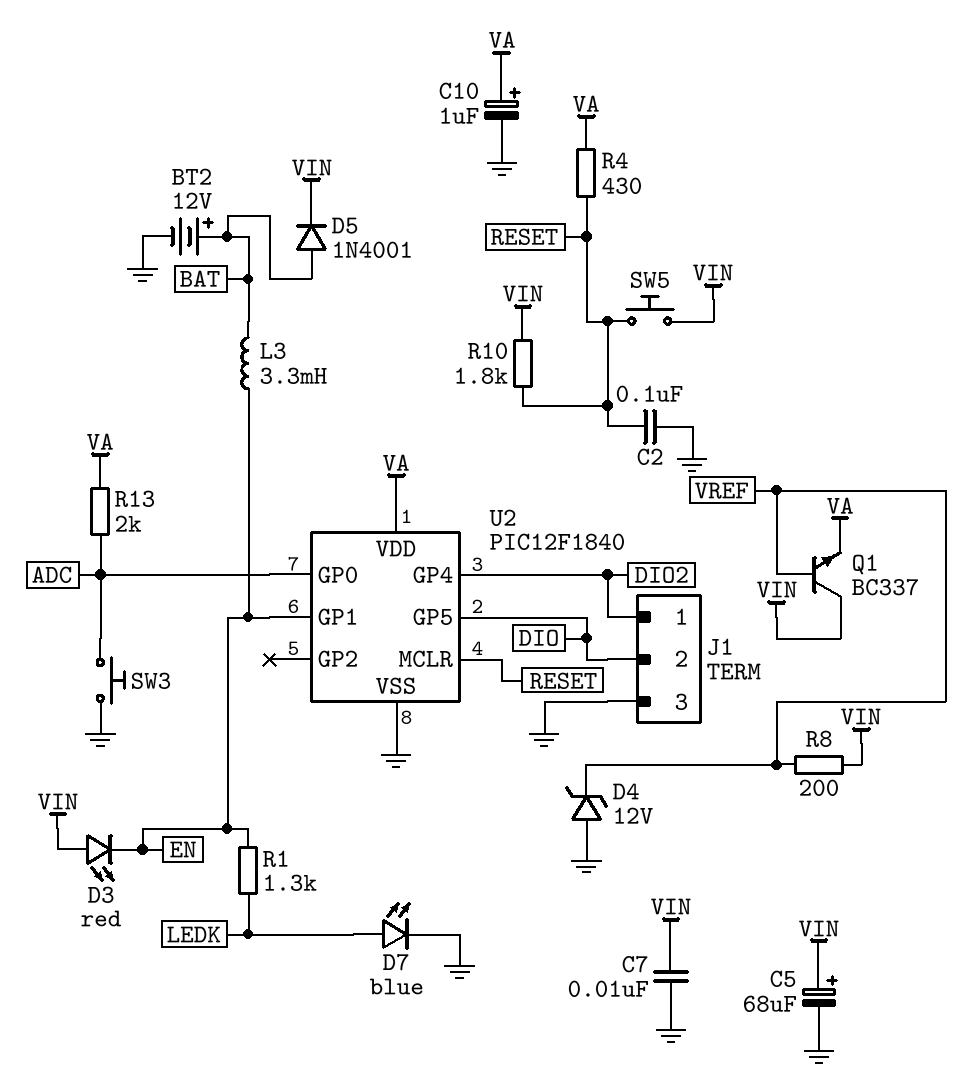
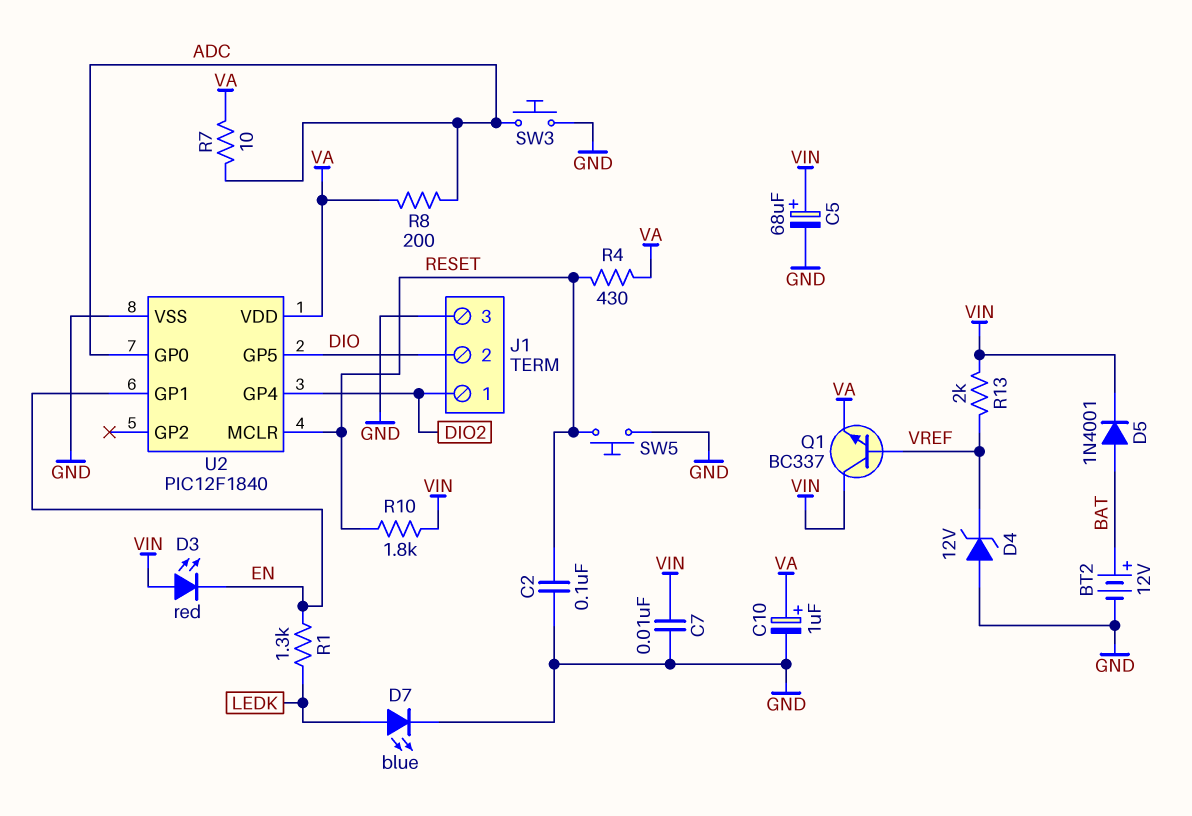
L3: 3.3mH (BAT, EN) -> none
R7: none -> 10 (ADC, VA)
R8: 200 (VIN, VREF) -> 200 (ADC, VA)
R13: 2k (ADC, VA) -> 2k (VIN, VREF)
SW5: button (RESET, VIN) -> button (GND, RESET)

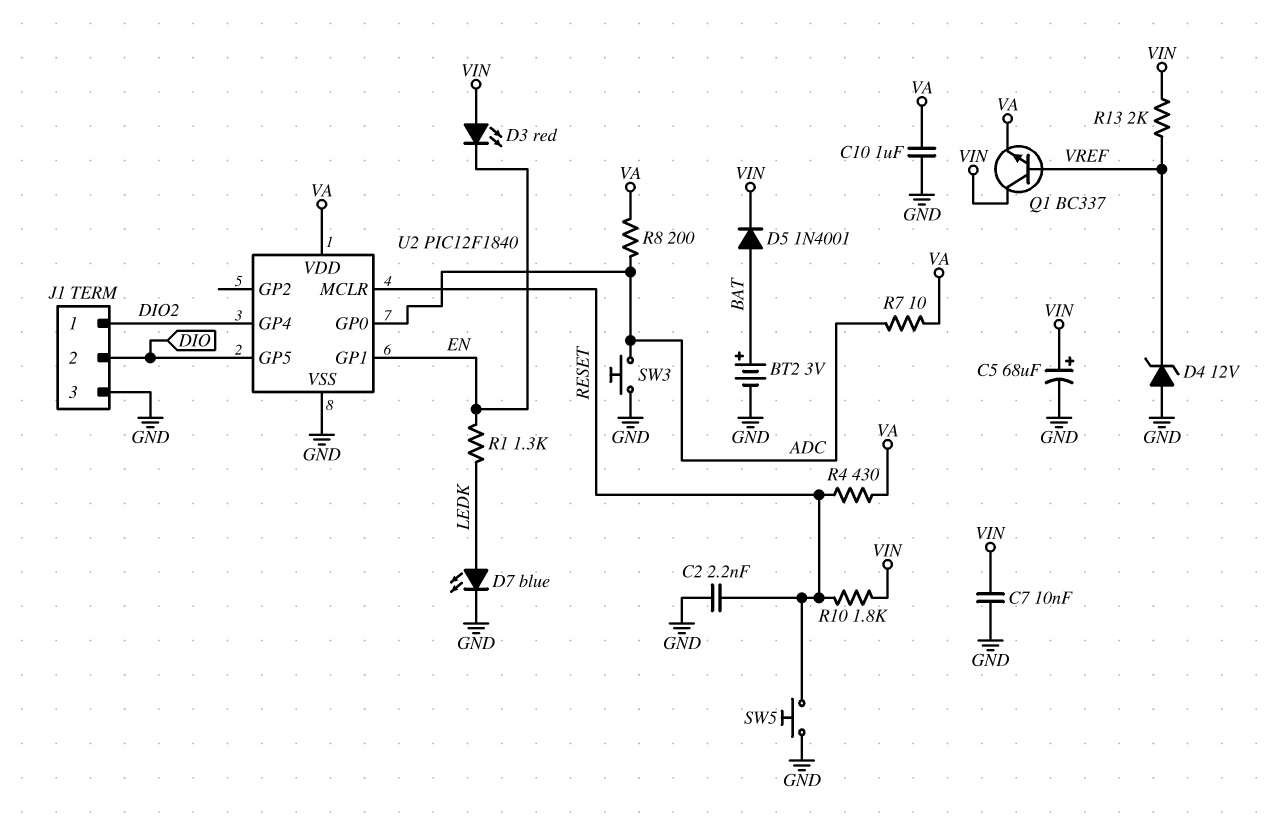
BT2: 12V (plus BAT, minus GND) -> 3V (plus BAT, minus GND)
C2: 100nF (GND, RESET) -> 2.2nF (GND, RESET)
C10: 1uF (plus VA, minus GND) -> 1uF (GND, VA)

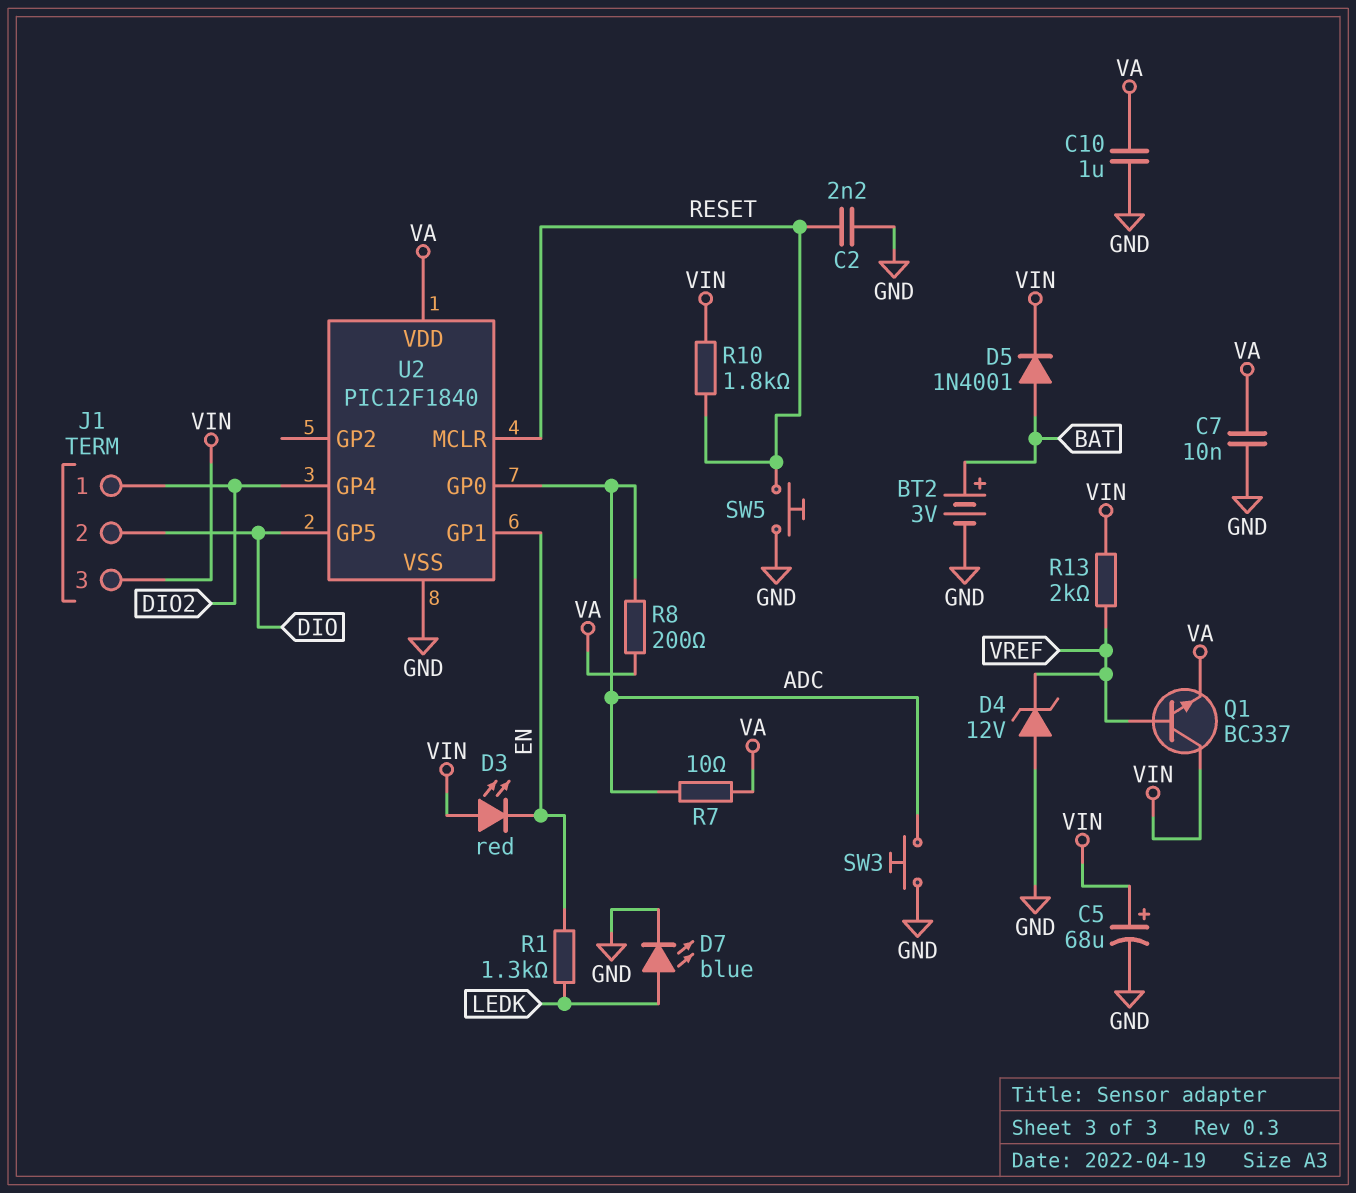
C7: 10nF (GND, VIN) -> 10nF (GND, VA)
J1 pin 3: GND -> VIN
R4: 430 (RESET, VA) -> none

